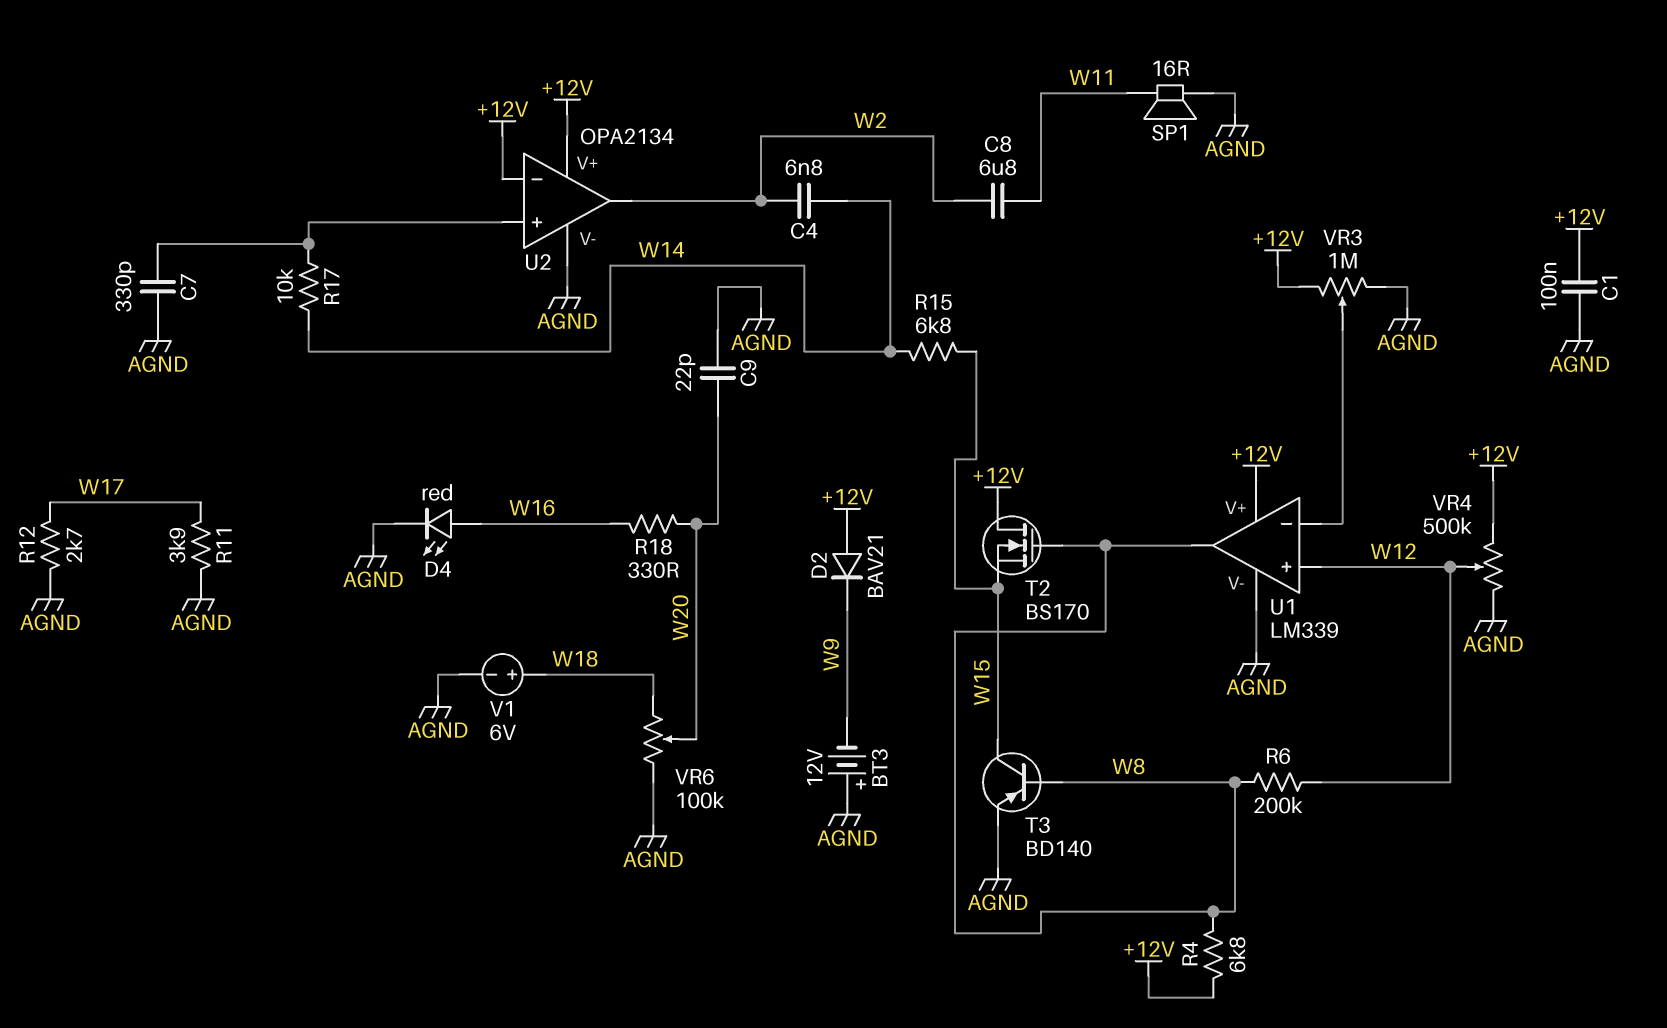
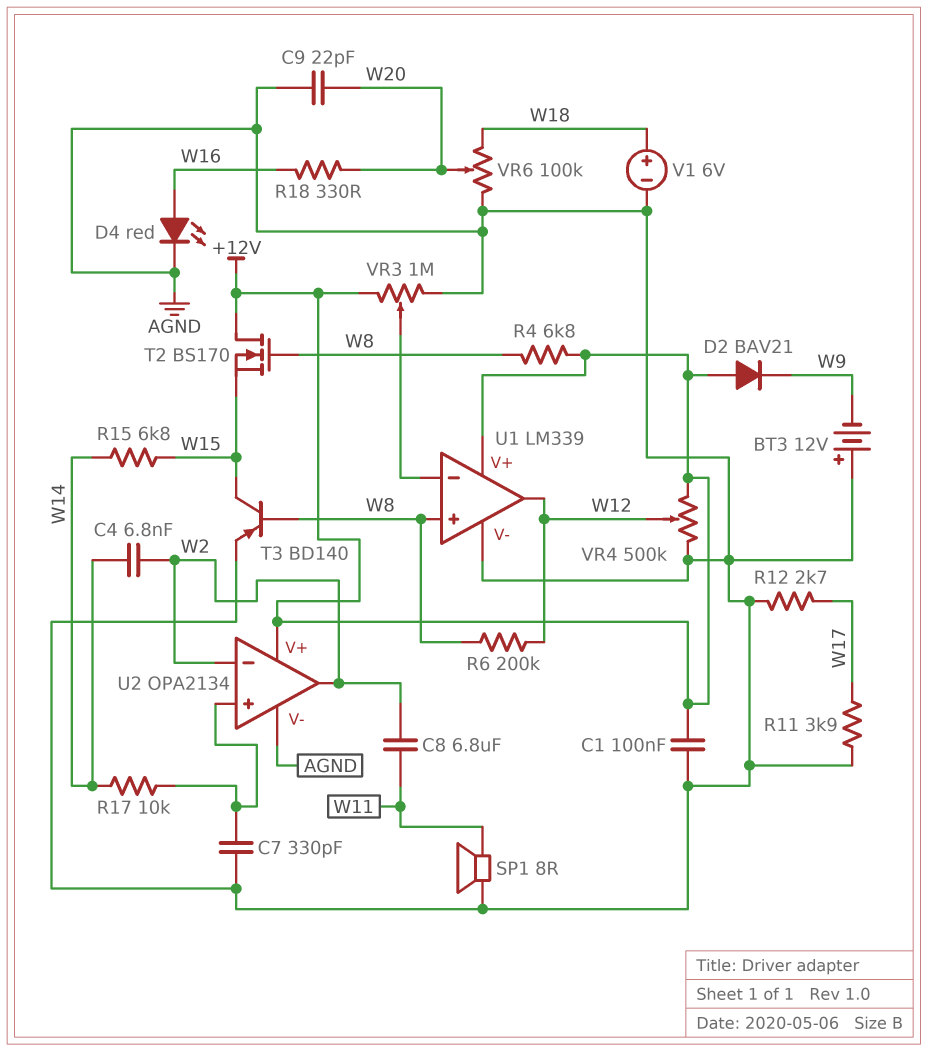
SP1: speaker 16R (AGND, W11) -> speaker 8R (AGND, W11)
U1 pin in+: W12 -> W8
U1 pin out: W8 -> W12
U2 pin in-: +12V -> W2

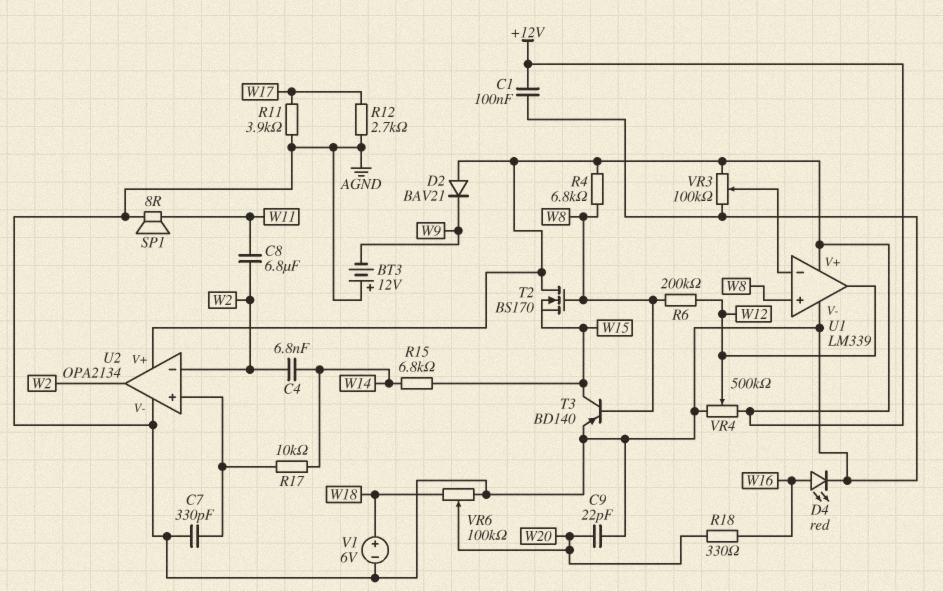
VR3: 1M (+12V, AGND, wiper U1/in-) -> 100k (+12V, AGND, wiper U1/in-)

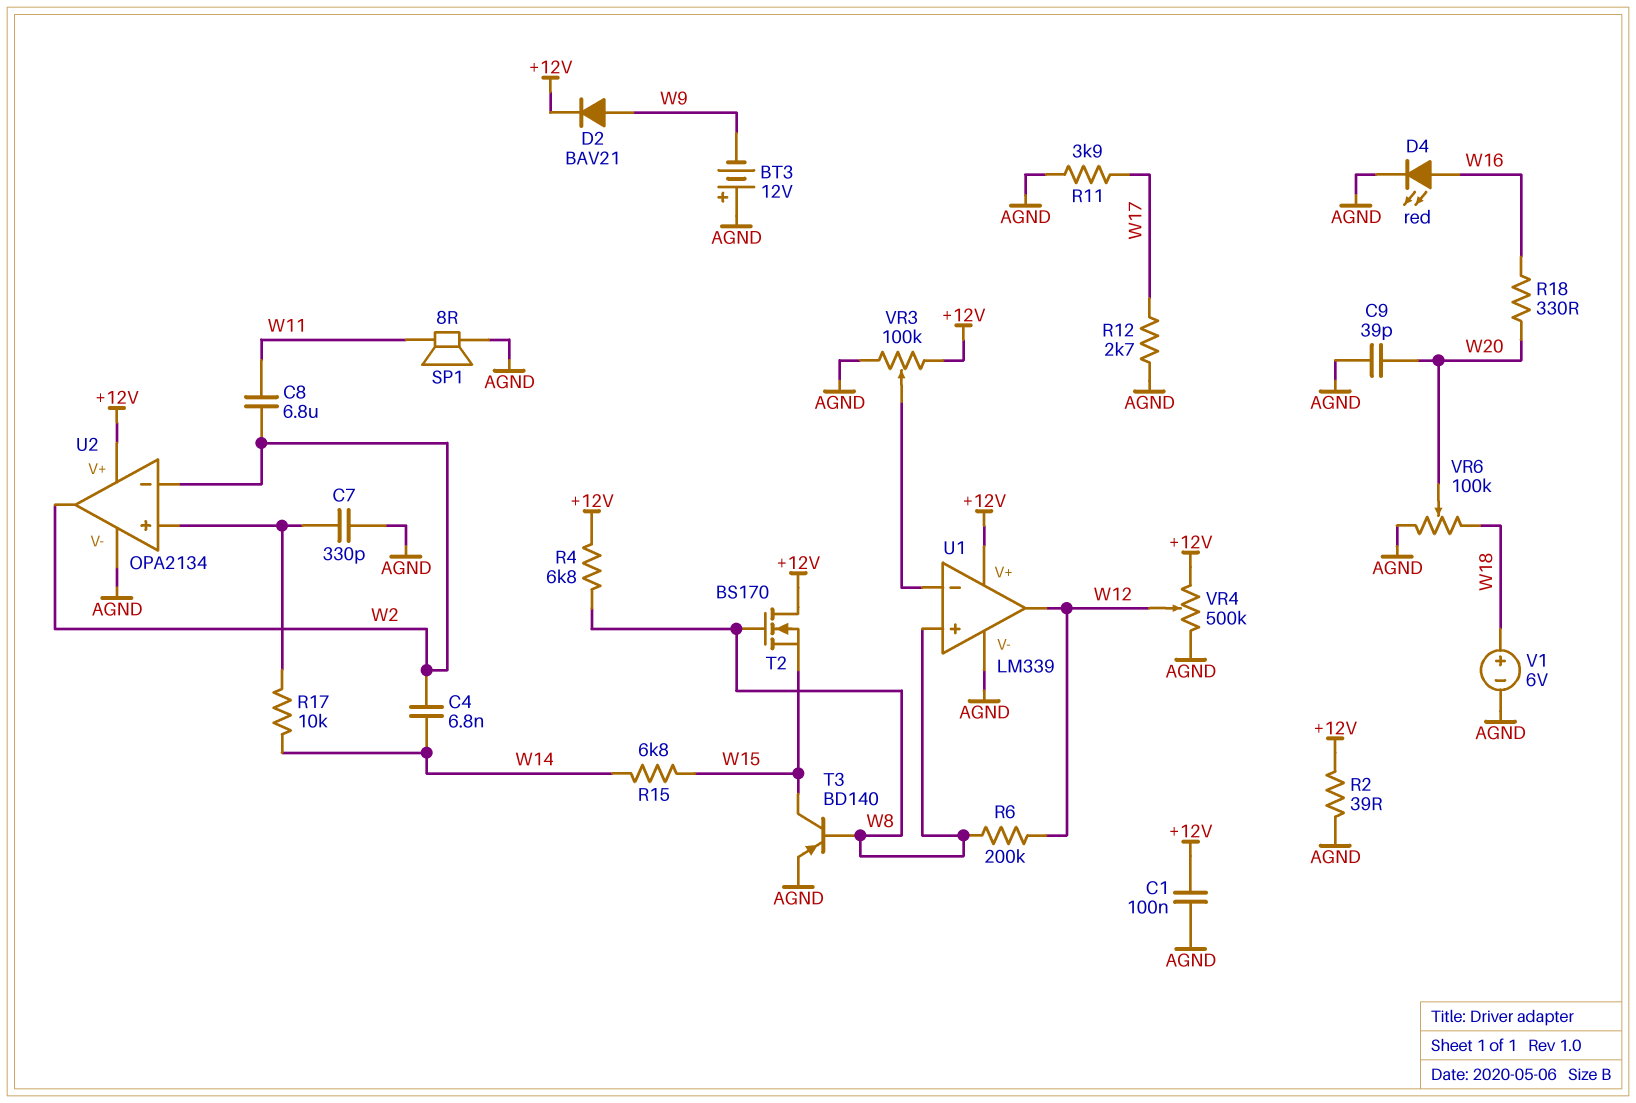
C9: 22pF (AGND, W20) -> 39pF (AGND, W20)
D2: diode BAV21 (A +12V, K W9) -> diode BAV21 (A W9, K +12V)
R2: none -> 39 (+12V, AGND)

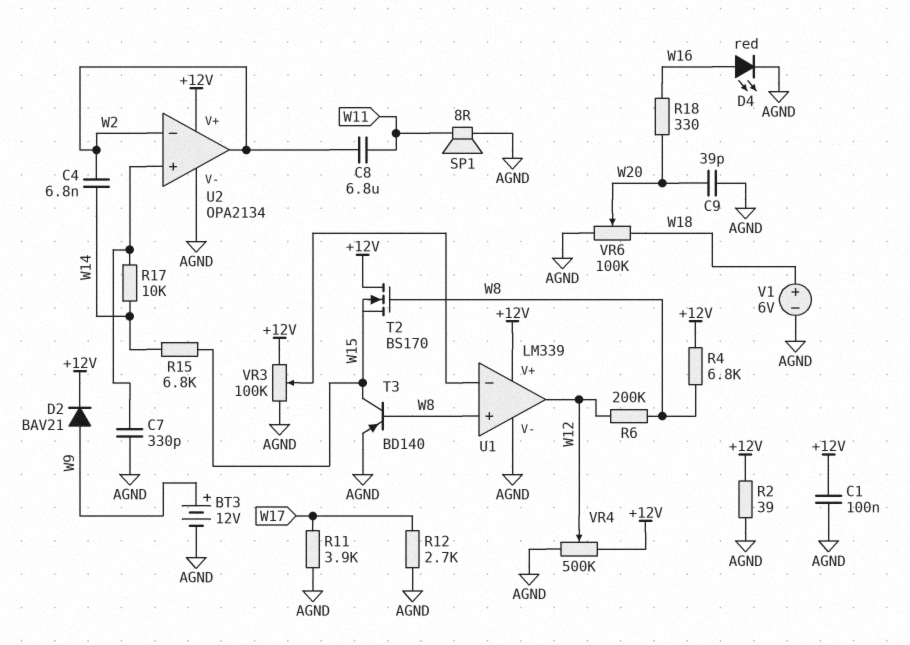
BT3: 12V (plus AGND, minus W9) -> 12V (plus W9, minus AGND)

